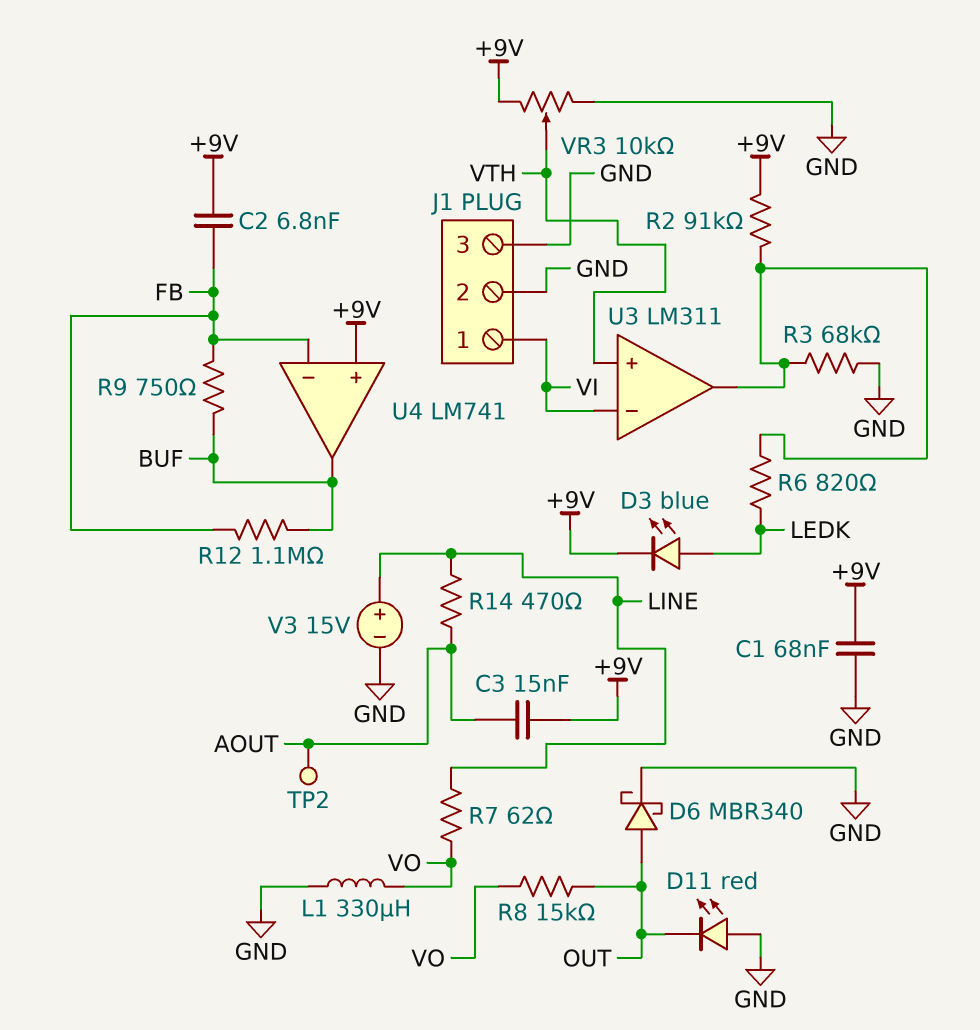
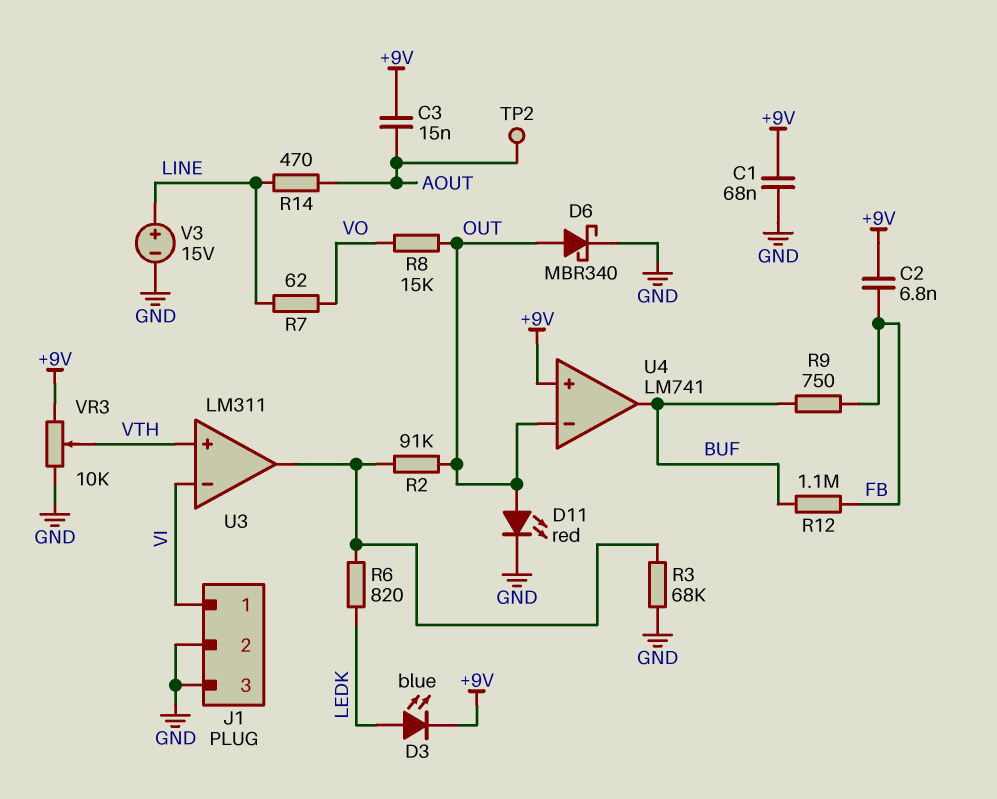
D11: LED red (A GND, K OUT) -> LED red (A OUT, K GND)
L1: 330uH (GND, VO) -> none
R2: 91k (+9V, U3/out) -> 91k (OUT, U3/out)
U4 pin in-: FB -> OUT

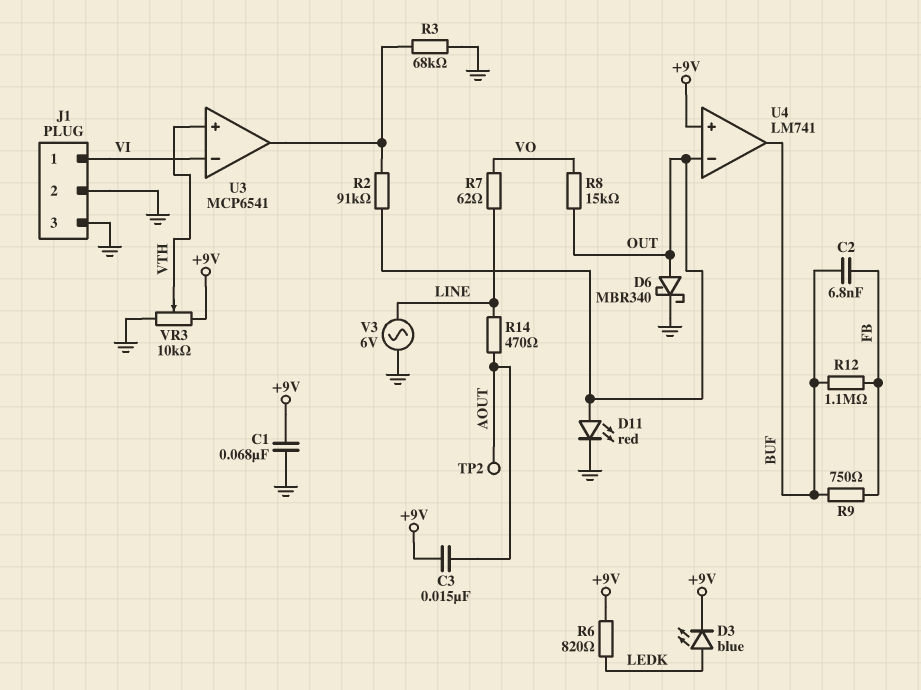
C2: 6.8nF (+9V, FB) -> 6.8nF (BUF, FB)
R6: 820 (LEDK, U3/out) -> 820 (+9V, LEDK)
U3: LM311 -> MCP6541
V3: 15V (plus LINE, minus GND) -> AC 6V (GND, LINE)

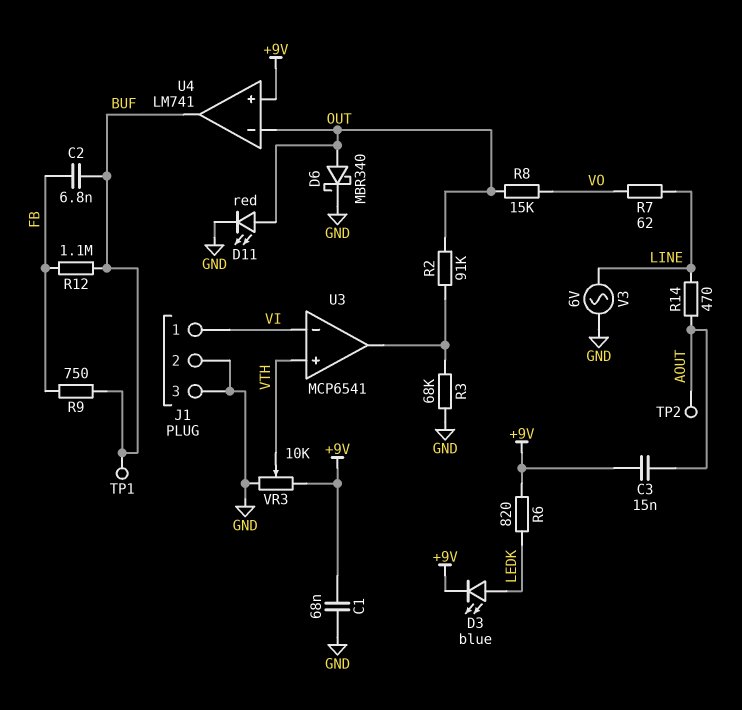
TP1: none -> test point (BUF)

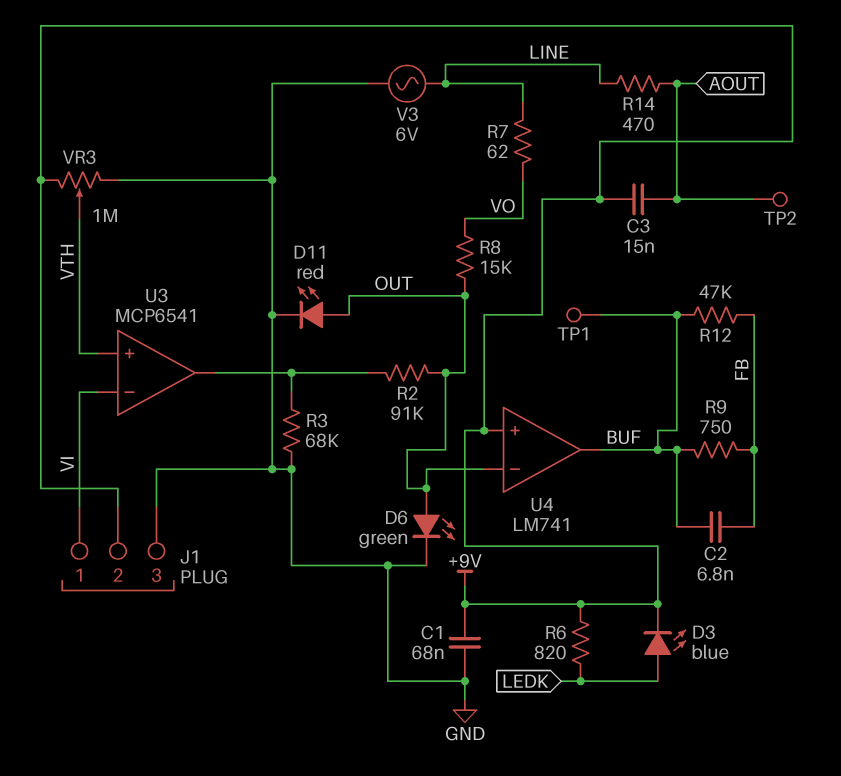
D6: schottky MBR340 (A OUT, K GND) -> LED green (A OUT, K GND)
J1 pin 2: GND -> +9V
R12: 1.1M (BUF, FB) -> 47k (BUF, FB)
VR3: 10k (+9V, GND, wiper VTH) -> 1M (+9V, GND, wiper VTH)

